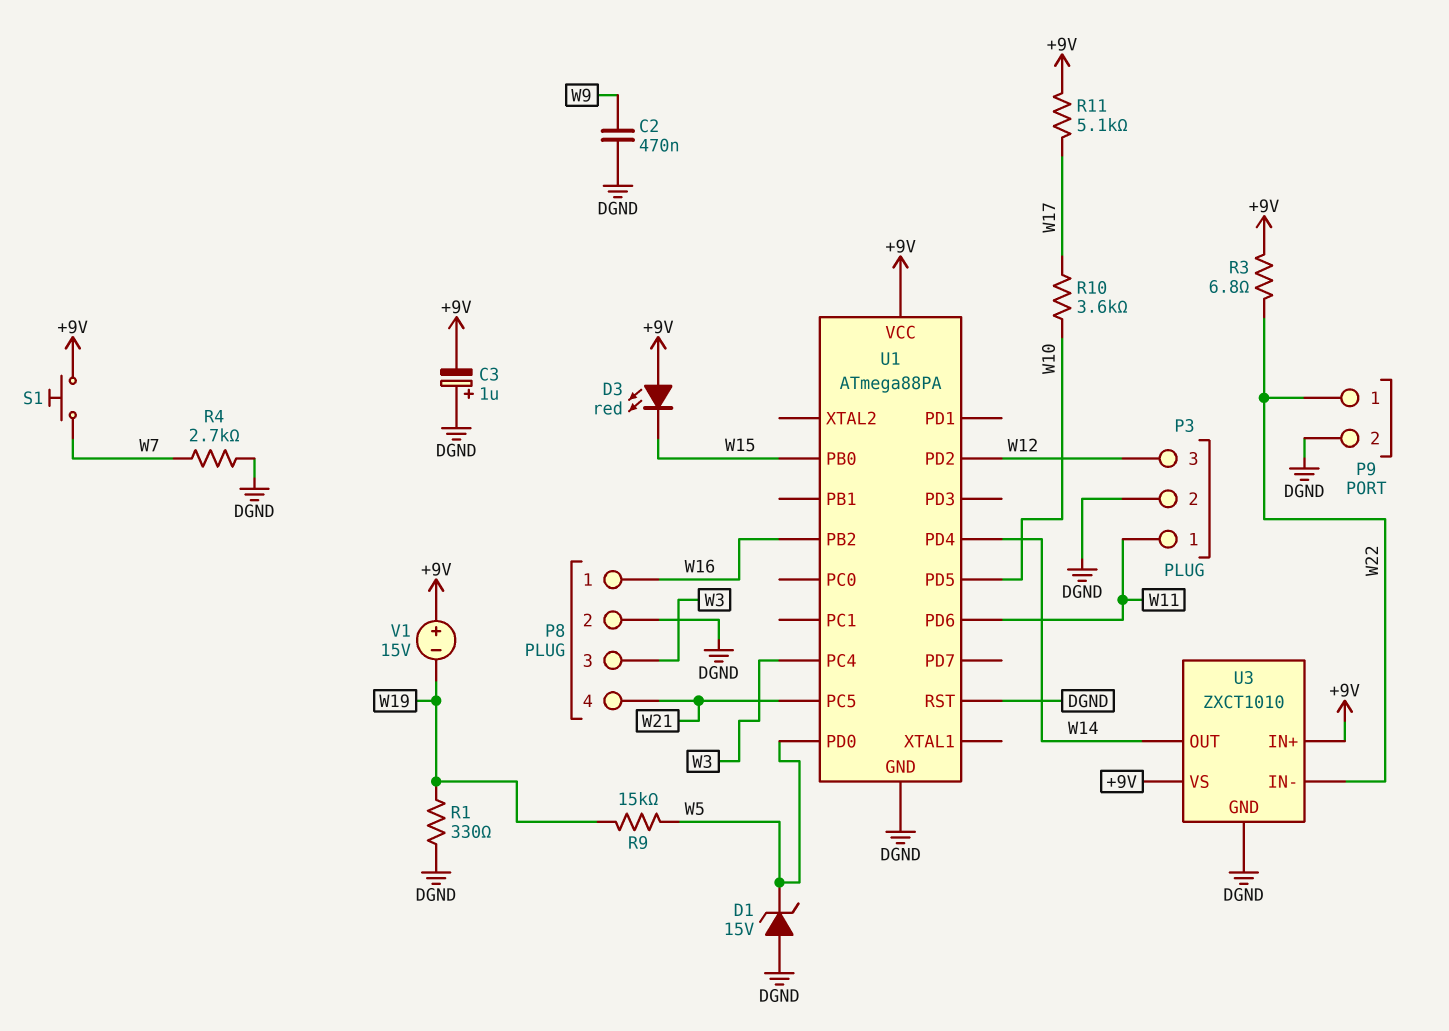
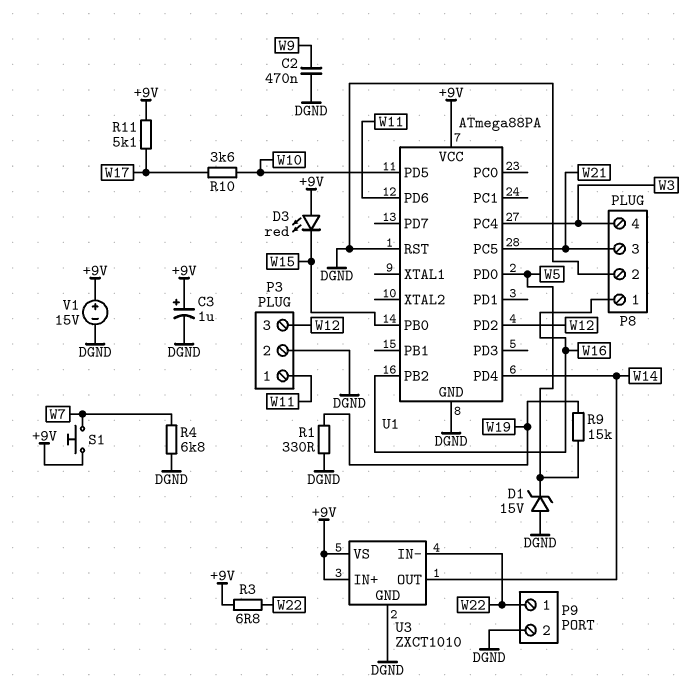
C3: 1uF (plus DGND, minus +9V) -> 1uF (plus +9V, minus DGND)
P8 pin 3: W3 -> W21
P8 pin 4: W21 -> W3
R4: 2.7k (DGND, W7) -> 6.8k (DGND, W7)
V1: 15V (plus +9V, minus W19) -> 15V (plus +9V, minus DGND)

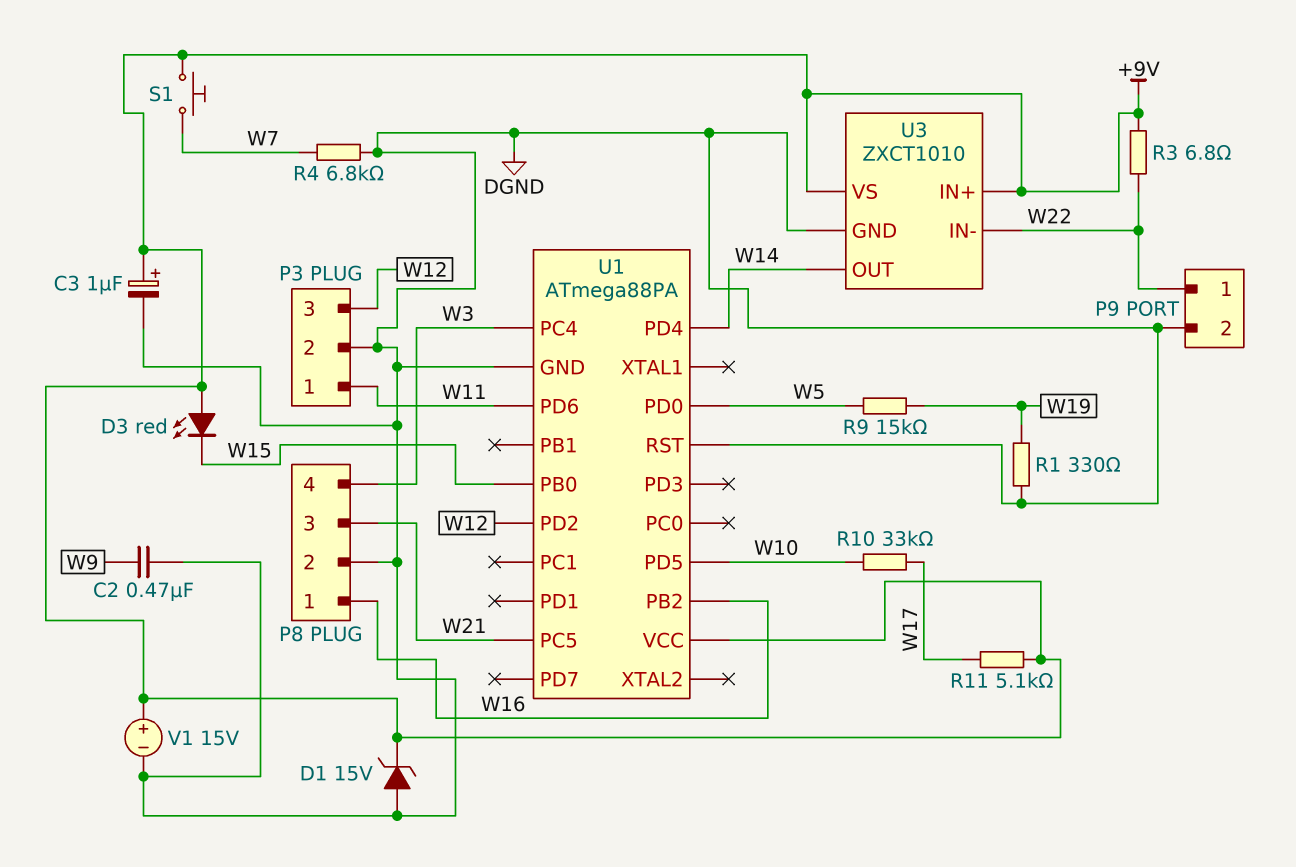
D1: zener 15V (A DGND, K W5) -> zener 15V (A DGND, K +9V)
R10: 3.6k (W10, W17) -> 33k (W10, W17)

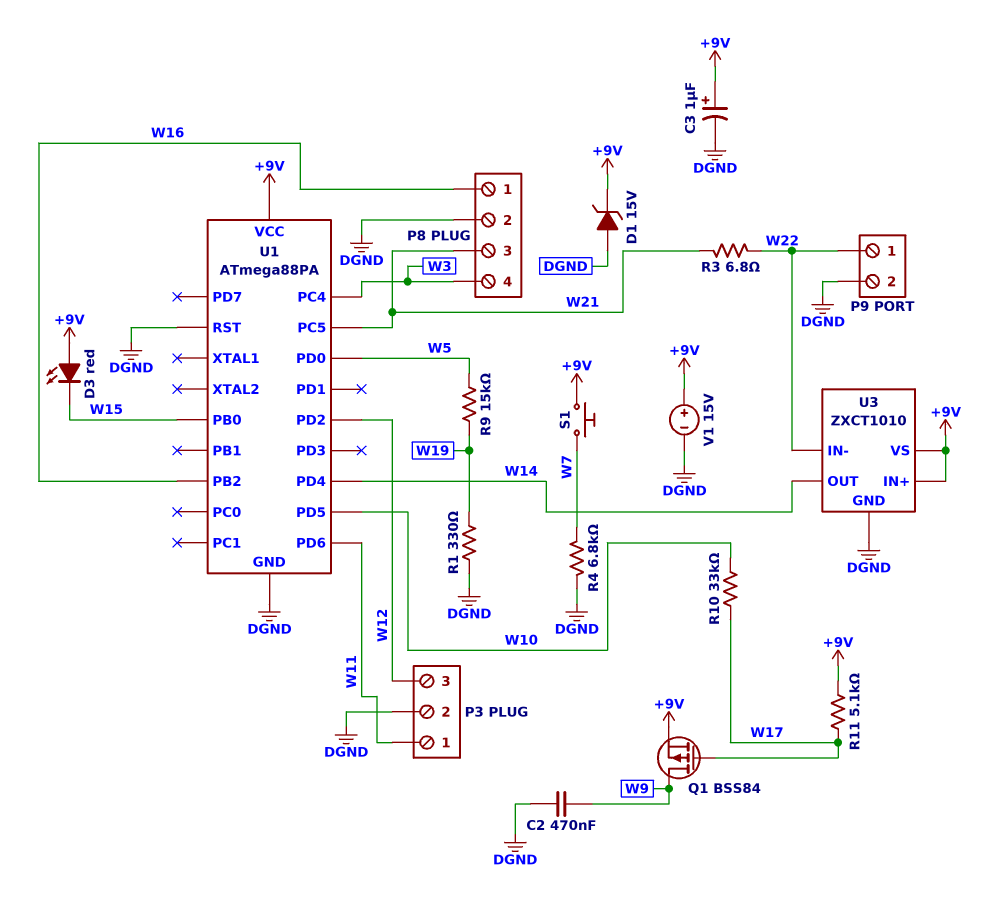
Q1: none -> PMOS BSS84 (G W17, D W9, S +9V)
R3: 6.8 (+9V, W22) -> 6.8 (W21, W22)

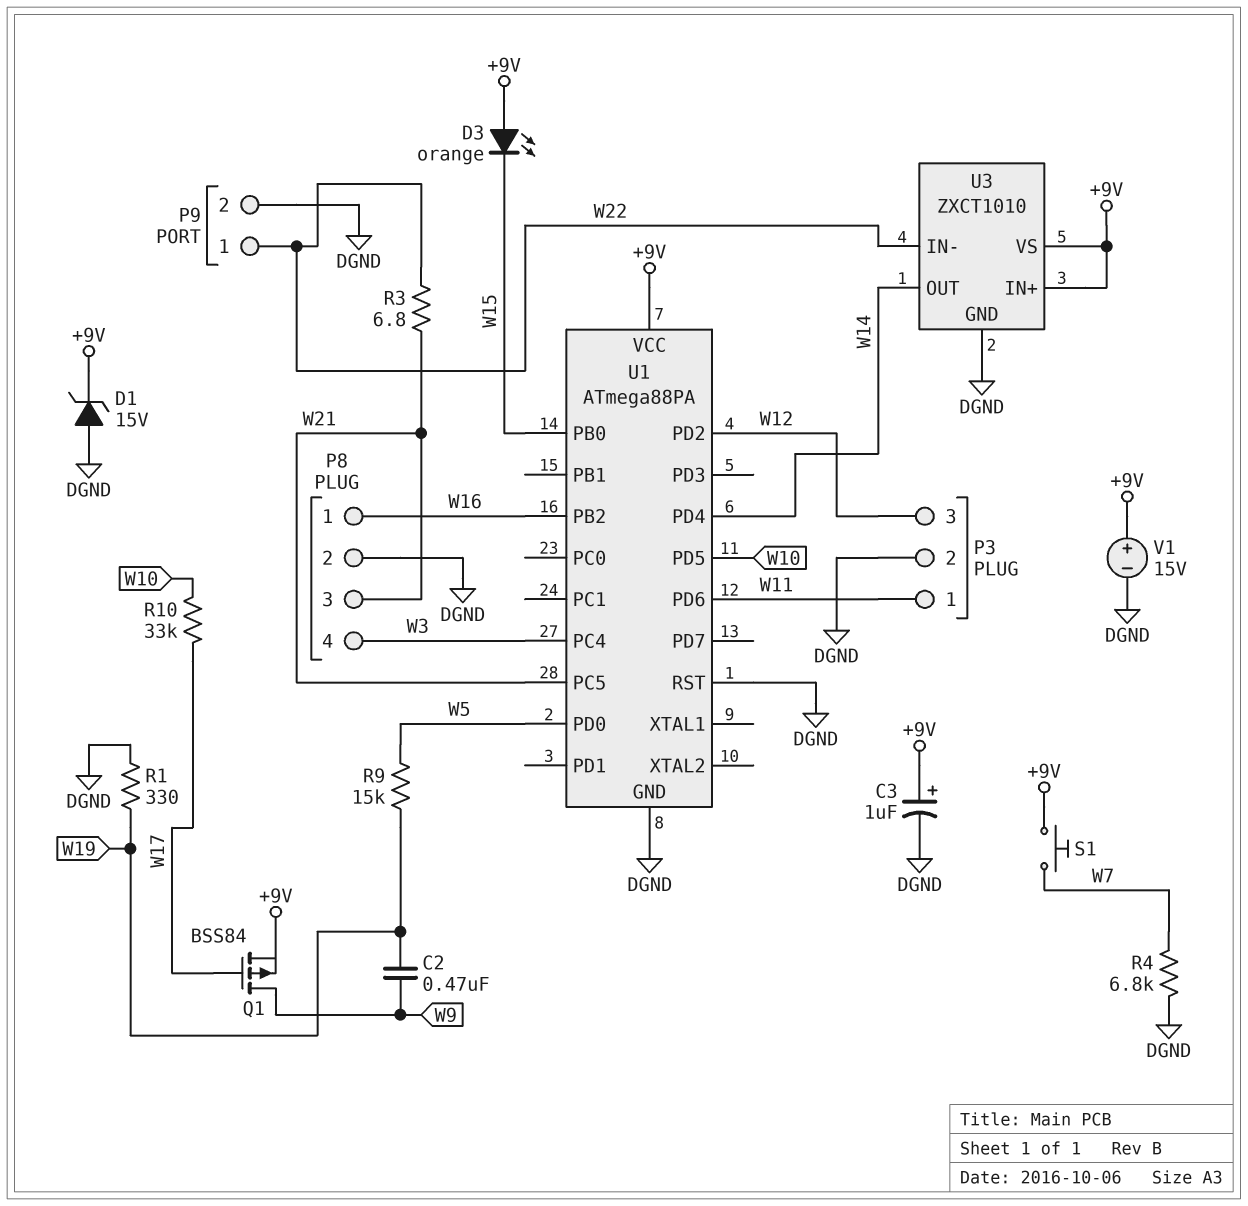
C2: 470nF (DGND, W9) -> 470nF (W9, W19)
D3: LED red (A +9V, K W15) -> LED orange (A +9V, K W15)
R11: 5.1k (+9V, W17) -> none

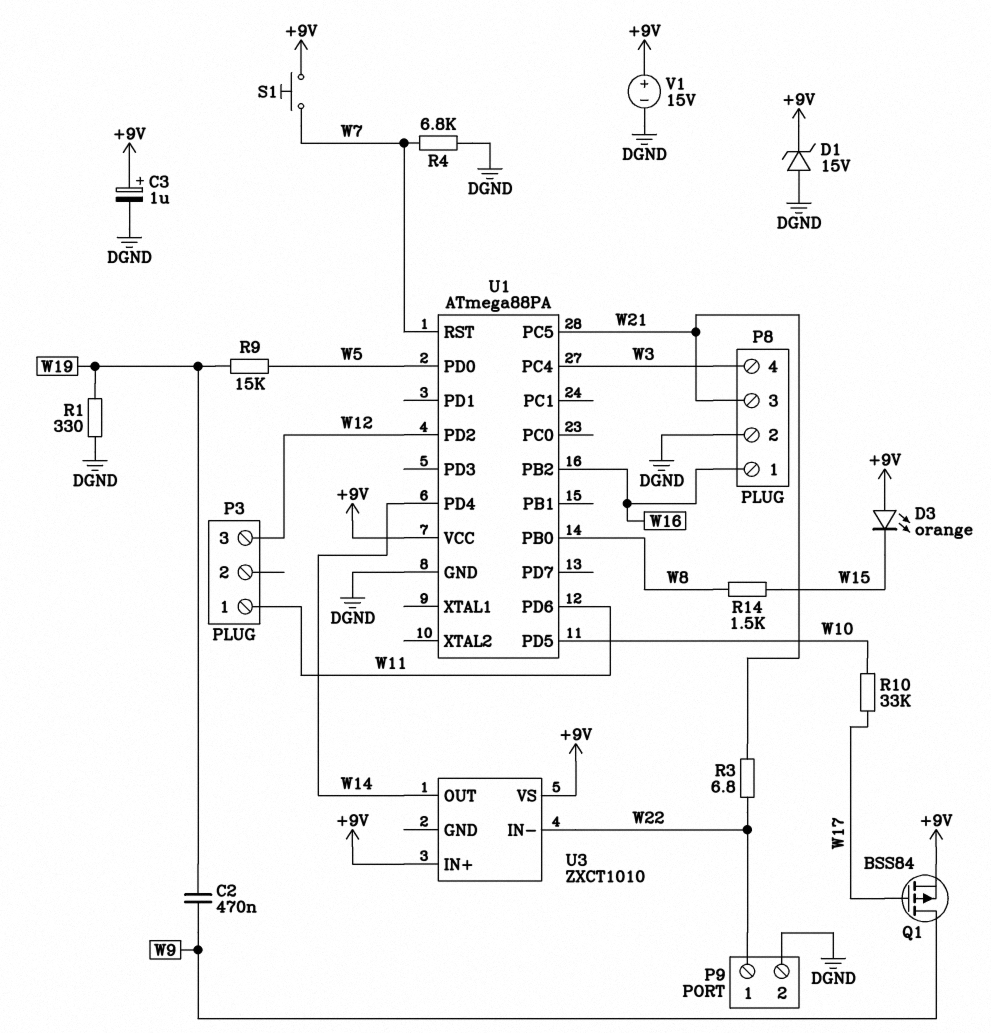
P3 pin 2: DGND -> none
R14: none -> 1.5k (W8, W15)
U1 pin PB0: W15 -> W8
U1 pin RST: DGND -> W7
U3 pin GND: DGND -> none

